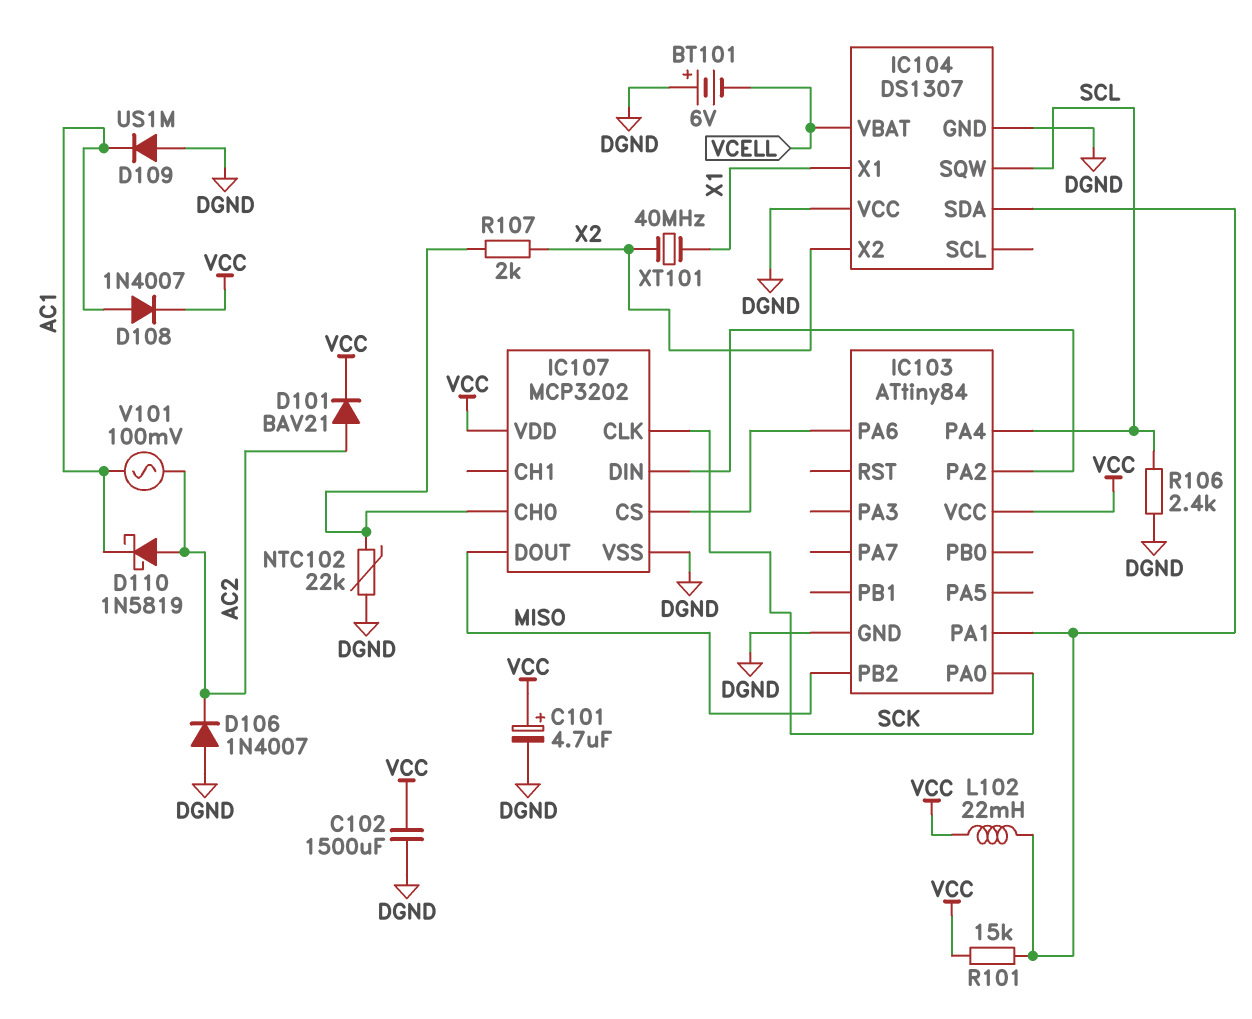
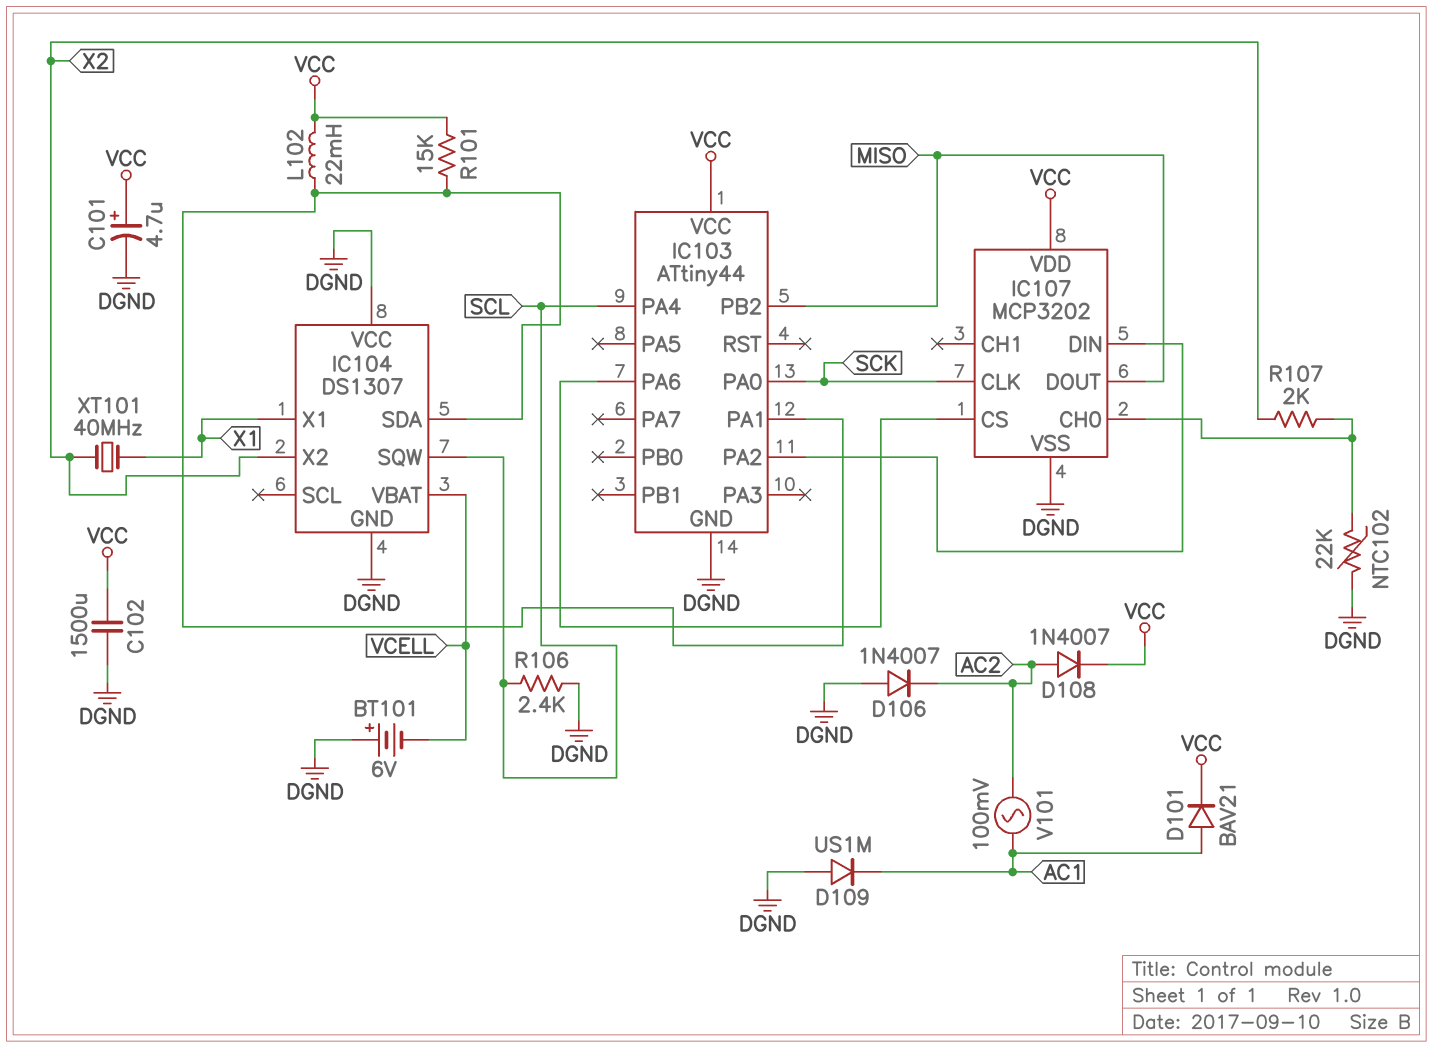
D101: diode BAV21 (A AC2, K VCC) -> diode BAV21 (A AC1, K VCC)
D108: diode 1N4007 (A AC1, K VCC) -> diode 1N4007 (A AC2, K VCC)
D110: schottky 1N5819 (A AC2, K AC1) -> none
IC103: ATtiny84 -> ATtiny44

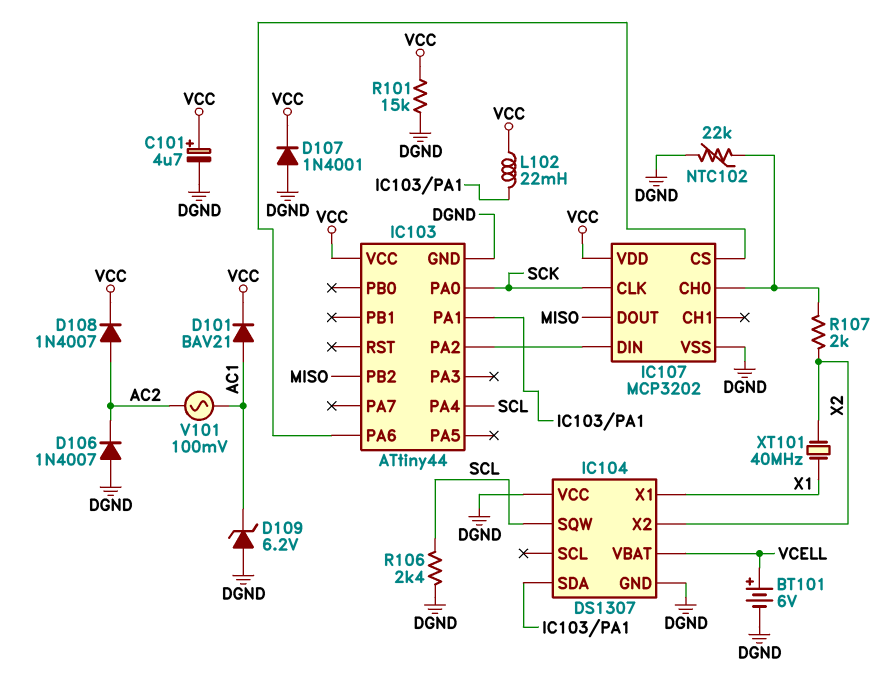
BT101: 6V (plus DGND, minus VCELL) -> 6V (plus VCELL, minus DGND)
C102: 1500uF (DGND, VCC) -> none
D107: none -> diode 1N4001 (A DGND, K VCC)
D109: diode US1M (A DGND, K AC1) -> zener 6.2V (A DGND, K AC1)
R101: 15k (IC103/PA1, VCC) -> 15k (DGND, VCC)

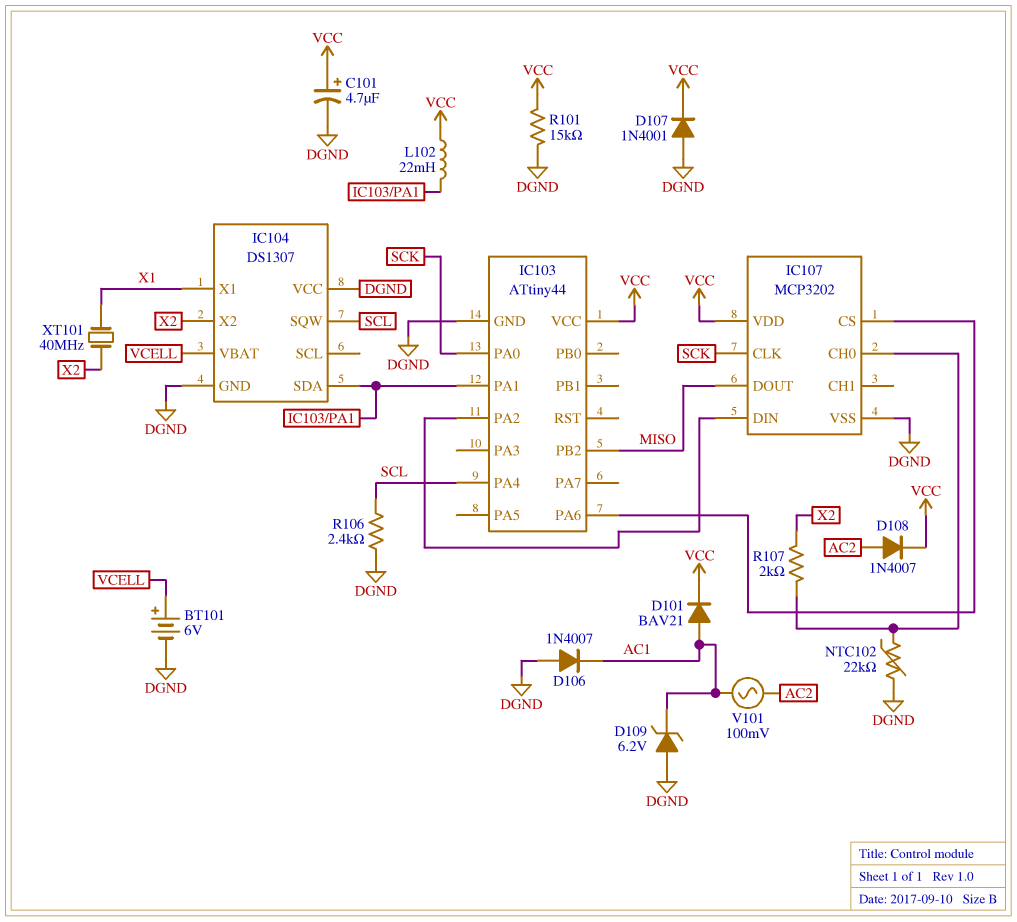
D106: diode 1N4007 (A DGND, K AC2) -> diode 1N4007 (A DGND, K AC1)

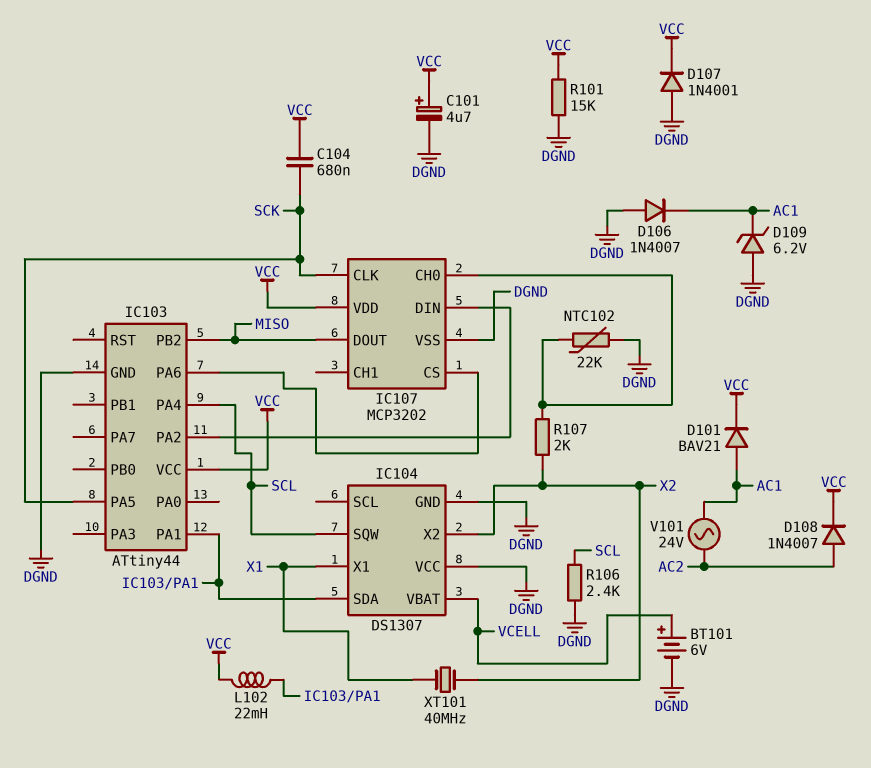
C104: none -> 680nF (SCK, VCC)
IC103 pin PA0: SCK -> none
IC103 pin PA5: none -> SCK
V101: AC 100mV (AC1, AC2) -> AC 24V (AC1, AC2)

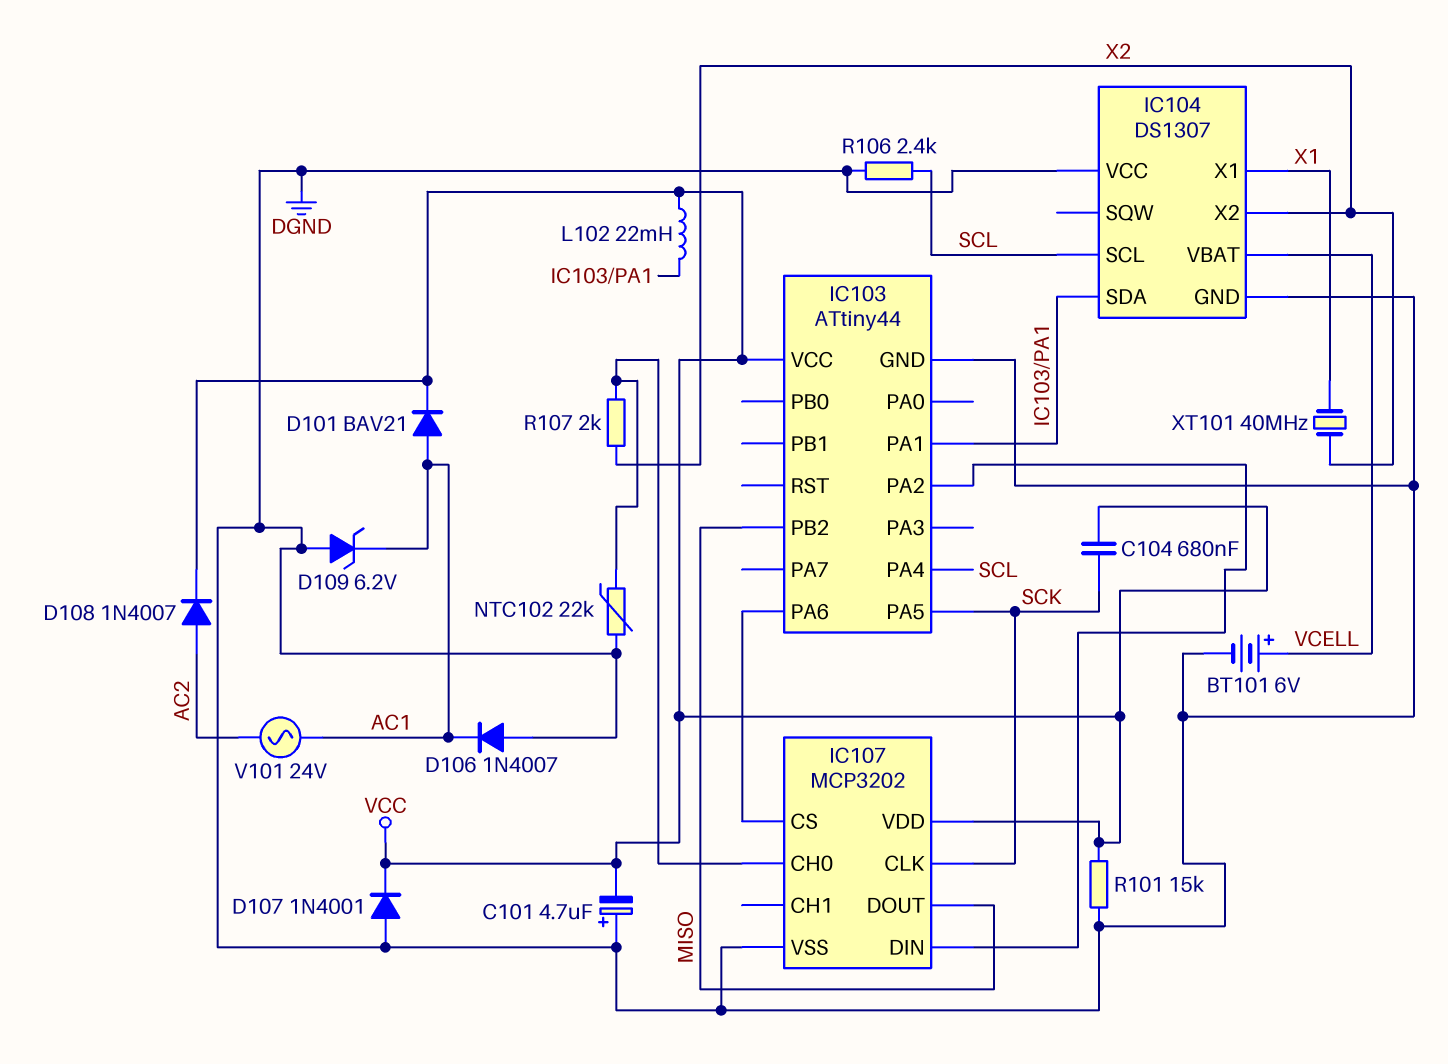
C101: 4.7uF (plus VCC, minus DGND) -> 4.7uF (plus DGND, minus VCC)
IC104 pin SCL: none -> SCL
IC104 pin SQW: SCL -> none

